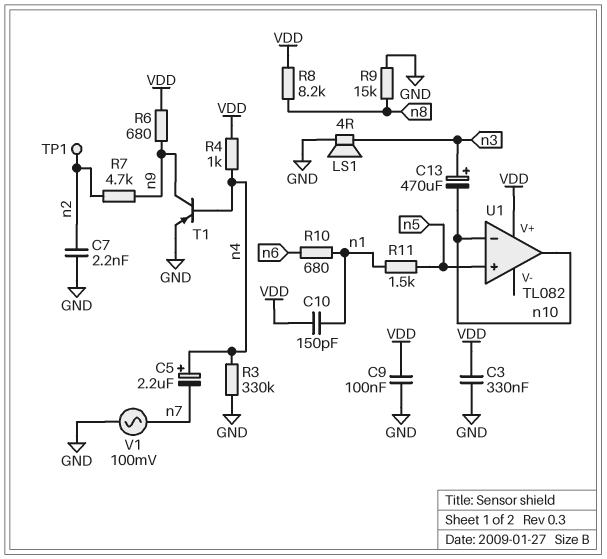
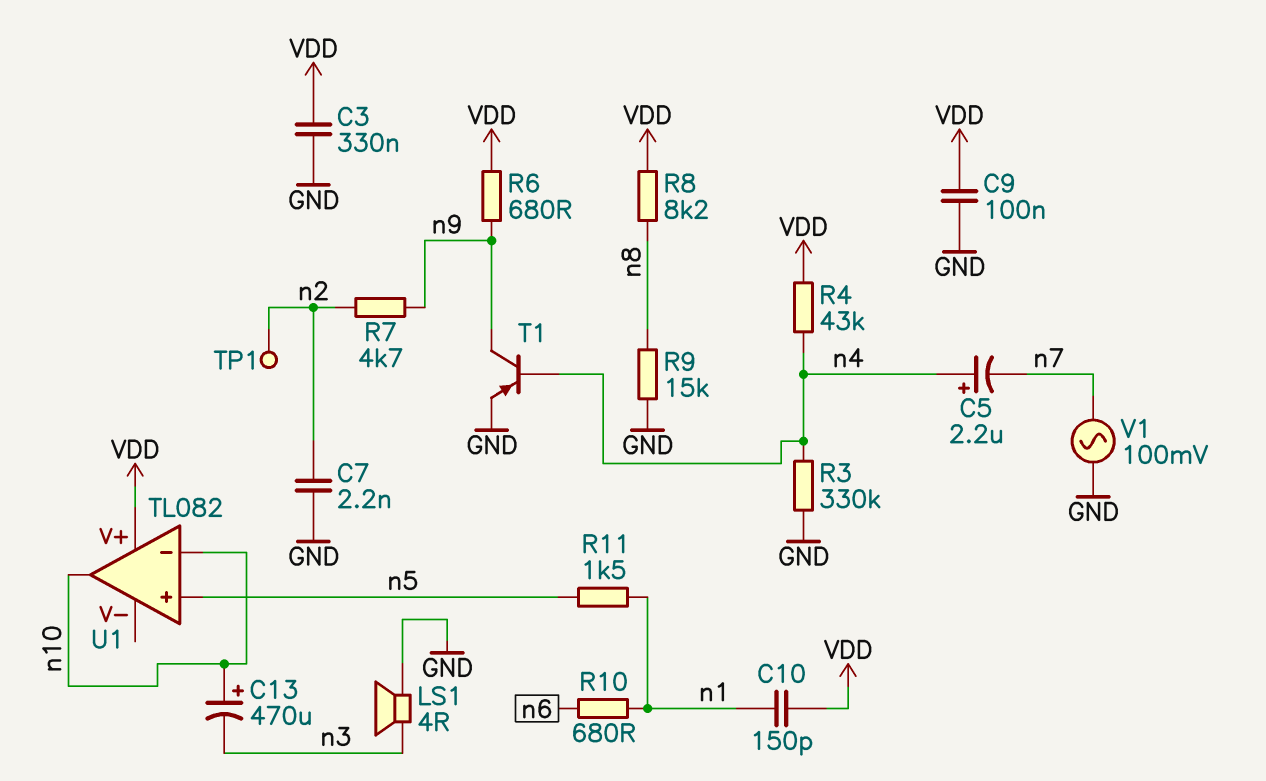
C13: 470uF (plus n3, minus n10) -> 470uF (plus n10, minus n3)
R4: 1k (VDD, n4) -> 43k (VDD, n4)

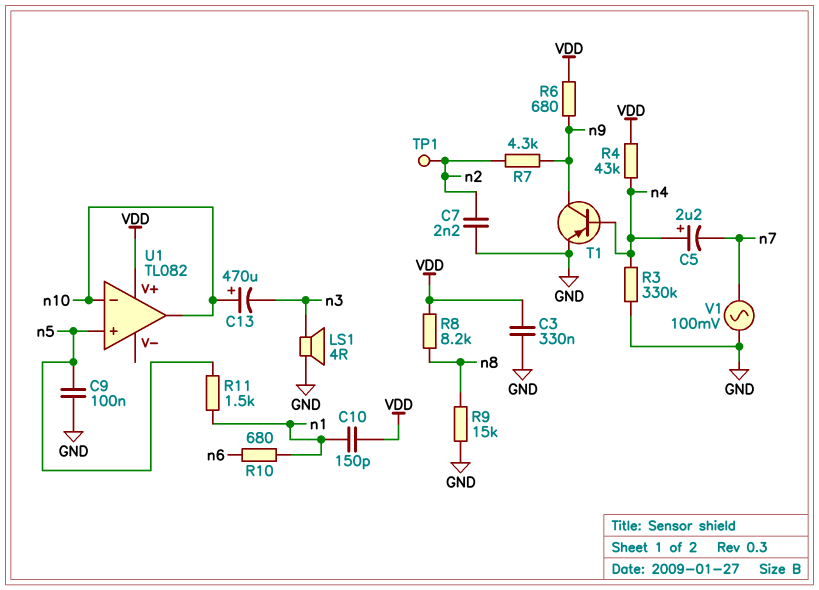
C9: 100nF (GND, VDD) -> 100nF (GND, n5)
R7: 4.7k (n2, n9) -> 4.3k (n2, n9)

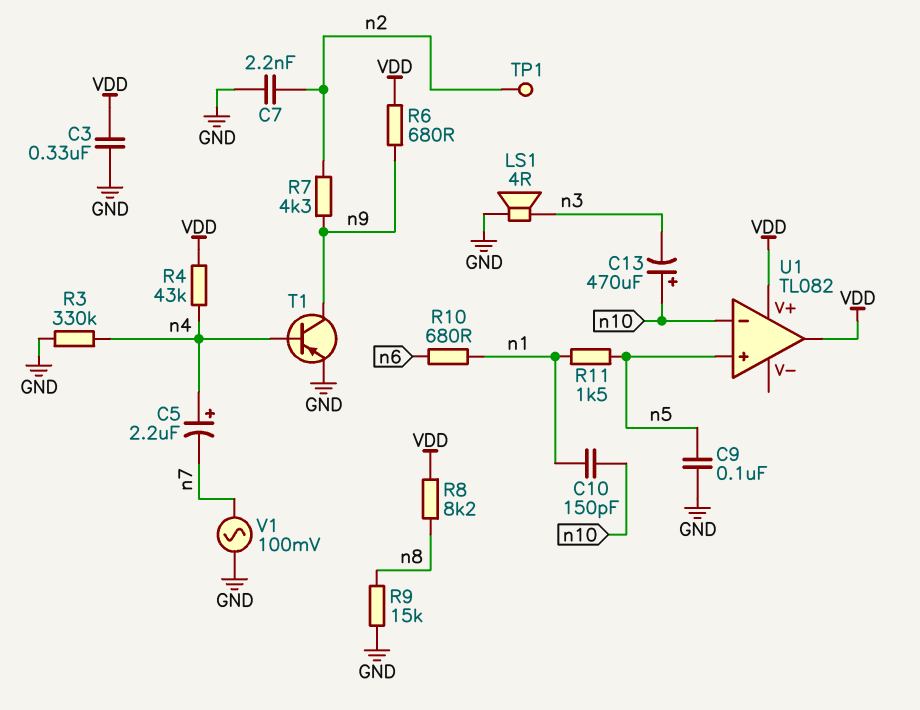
C10: 150pF (VDD, n1) -> 150pF (n1, n10)
U1 pin out: n10 -> VDD

